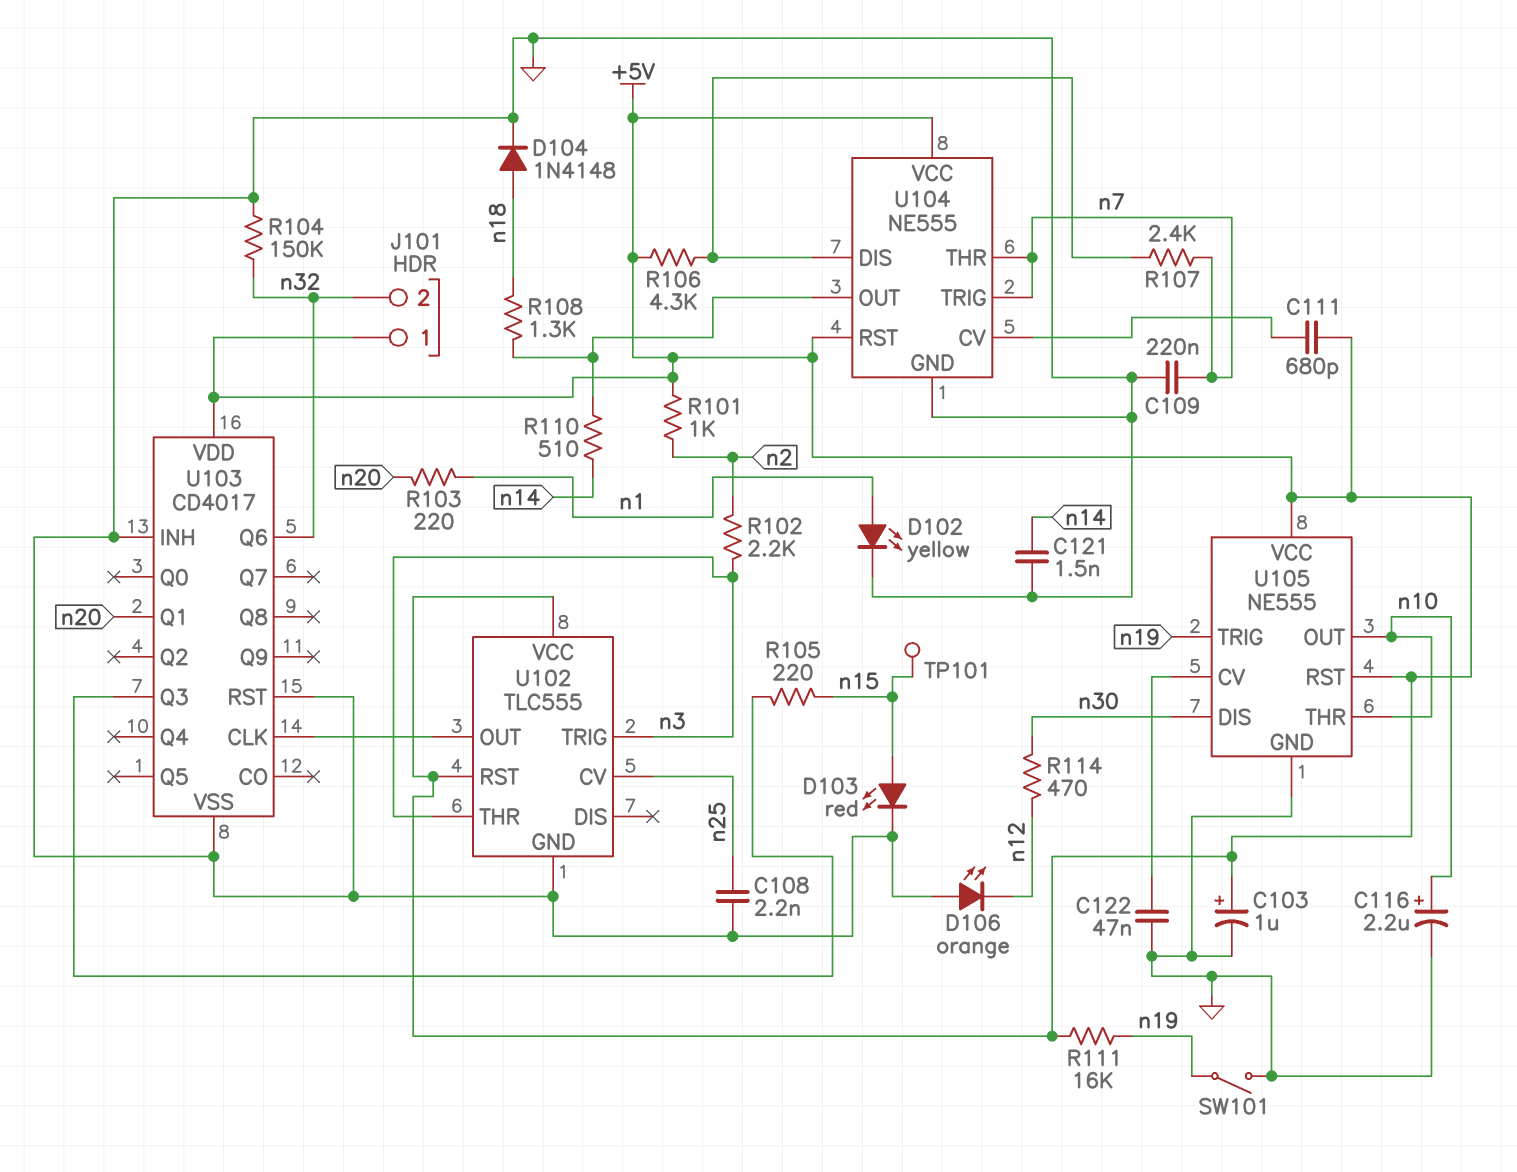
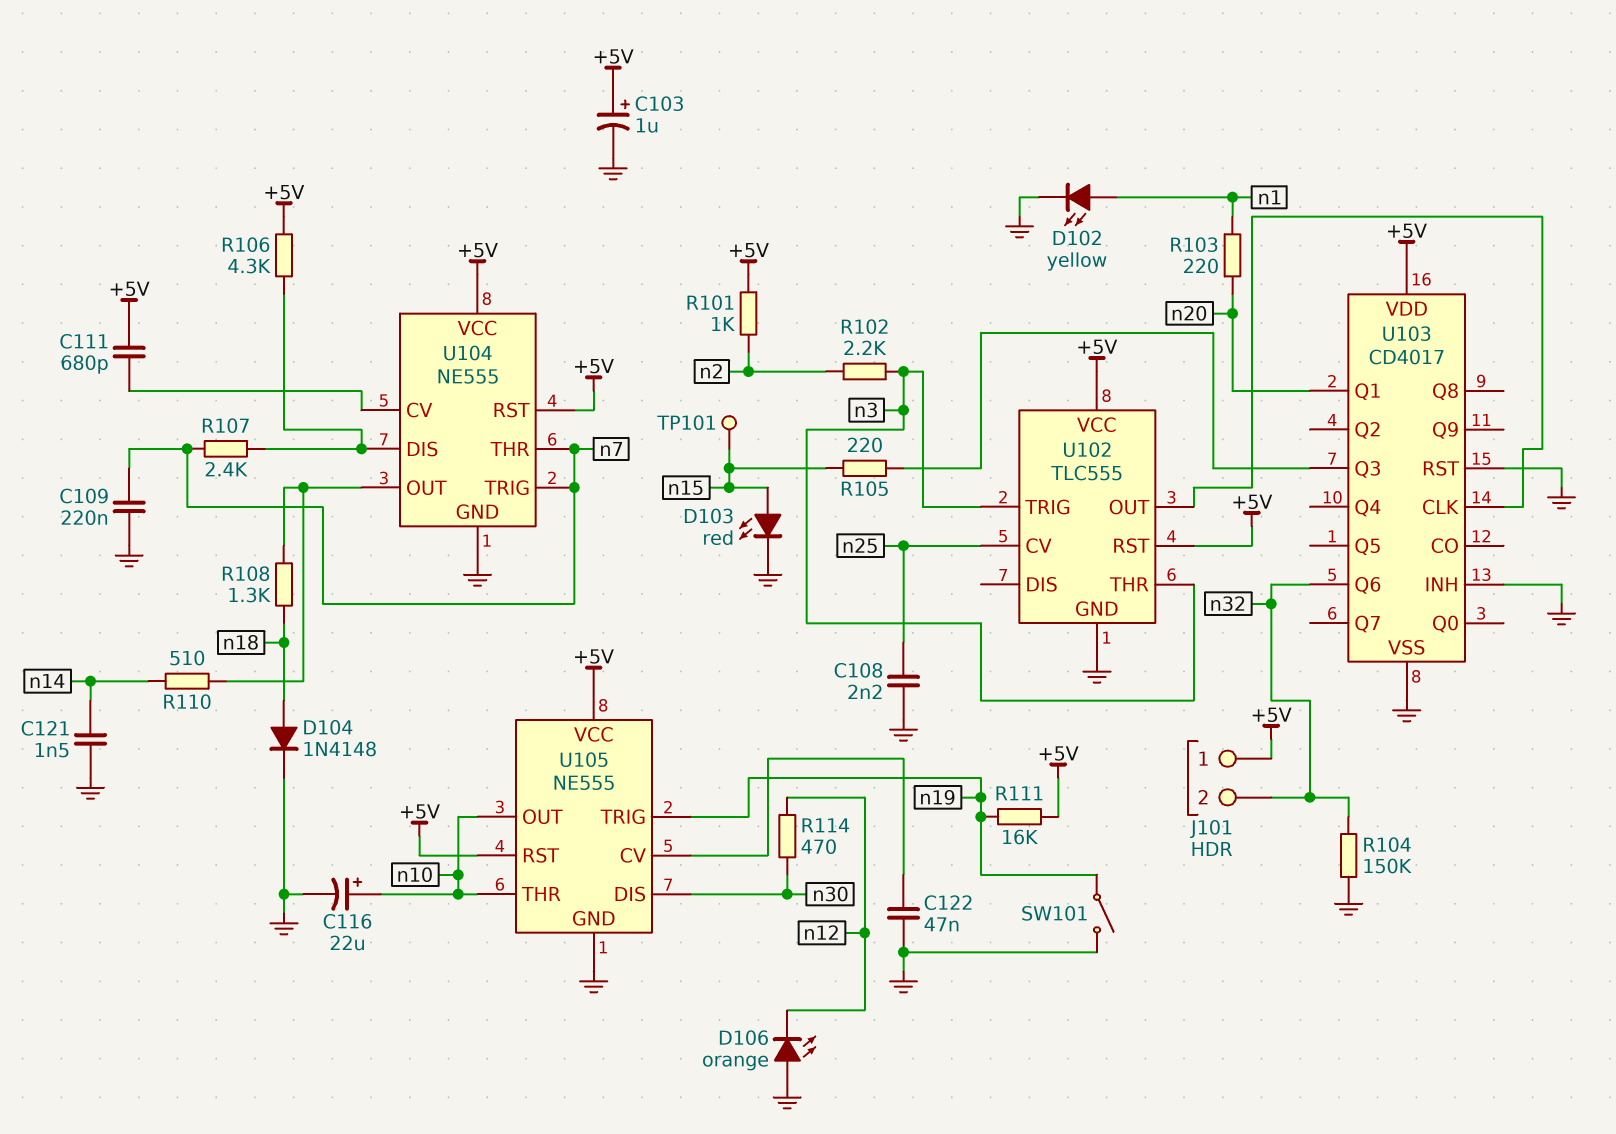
C116: 2.2uF (plus n10, minus GND) -> 22uF (plus n10, minus GND)

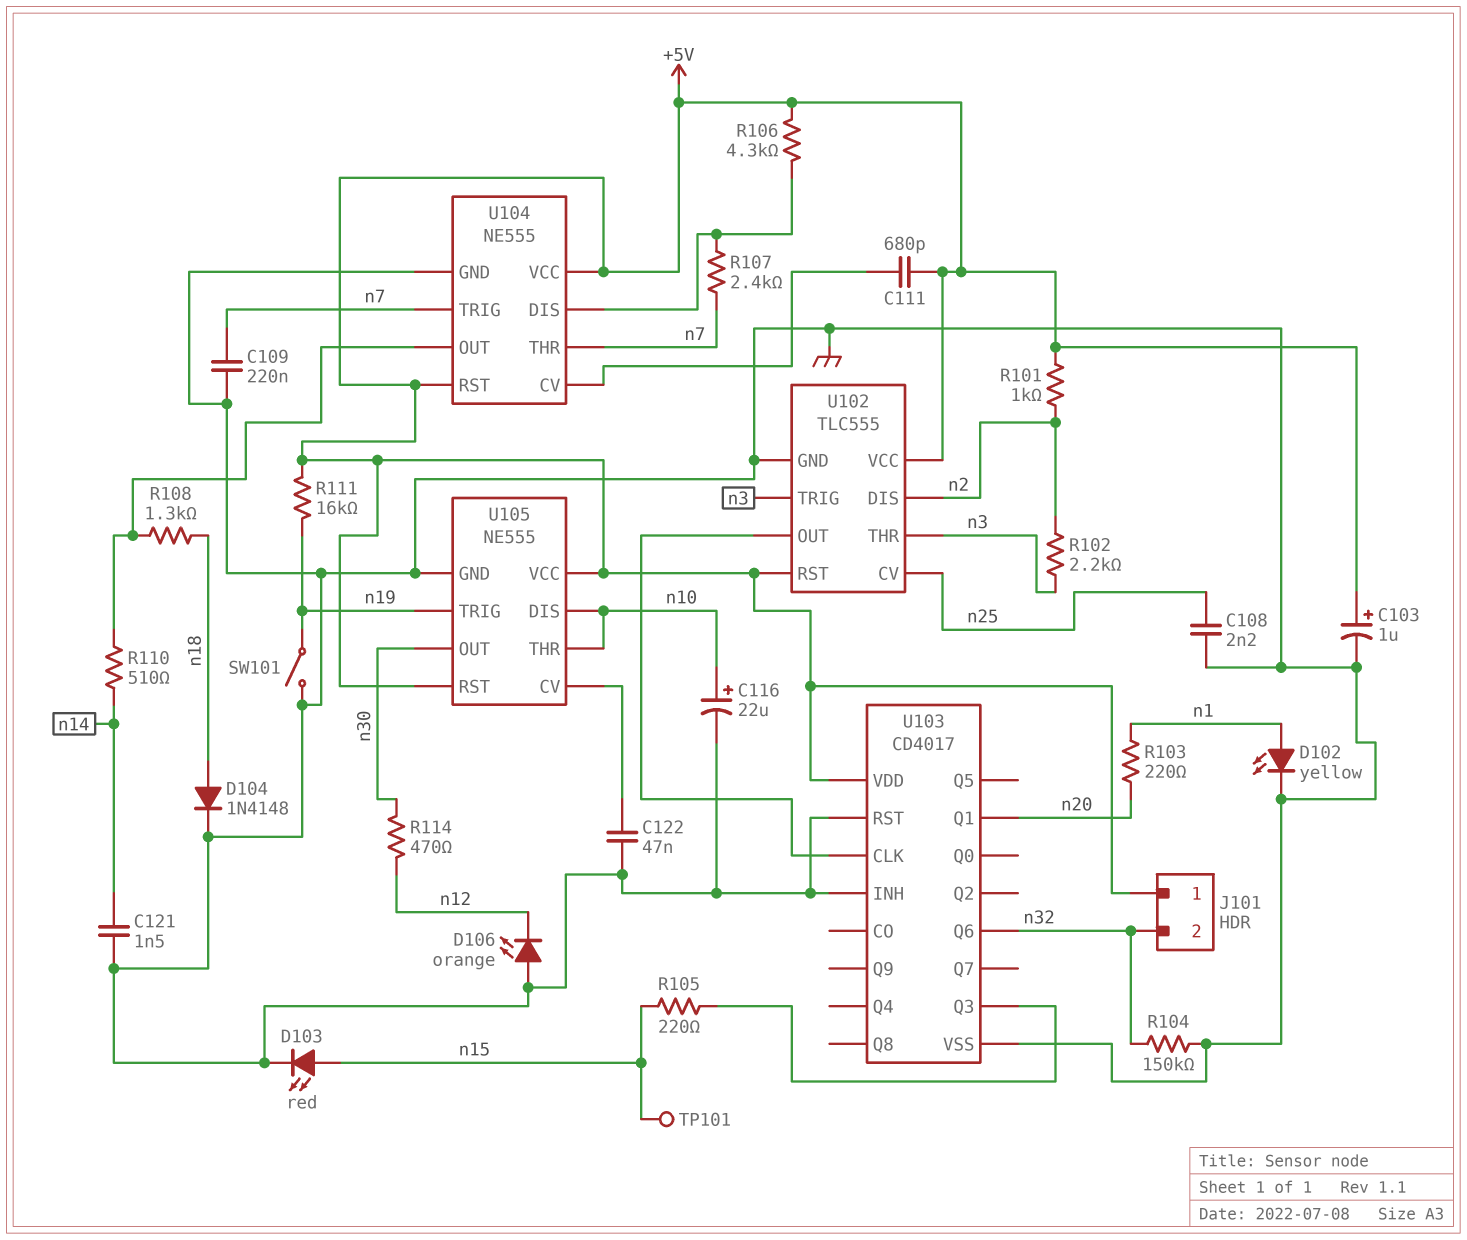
U102 pin DIS: none -> n2
U105 pin DIS: n30 -> n10
U105 pin OUT: n10 -> n30

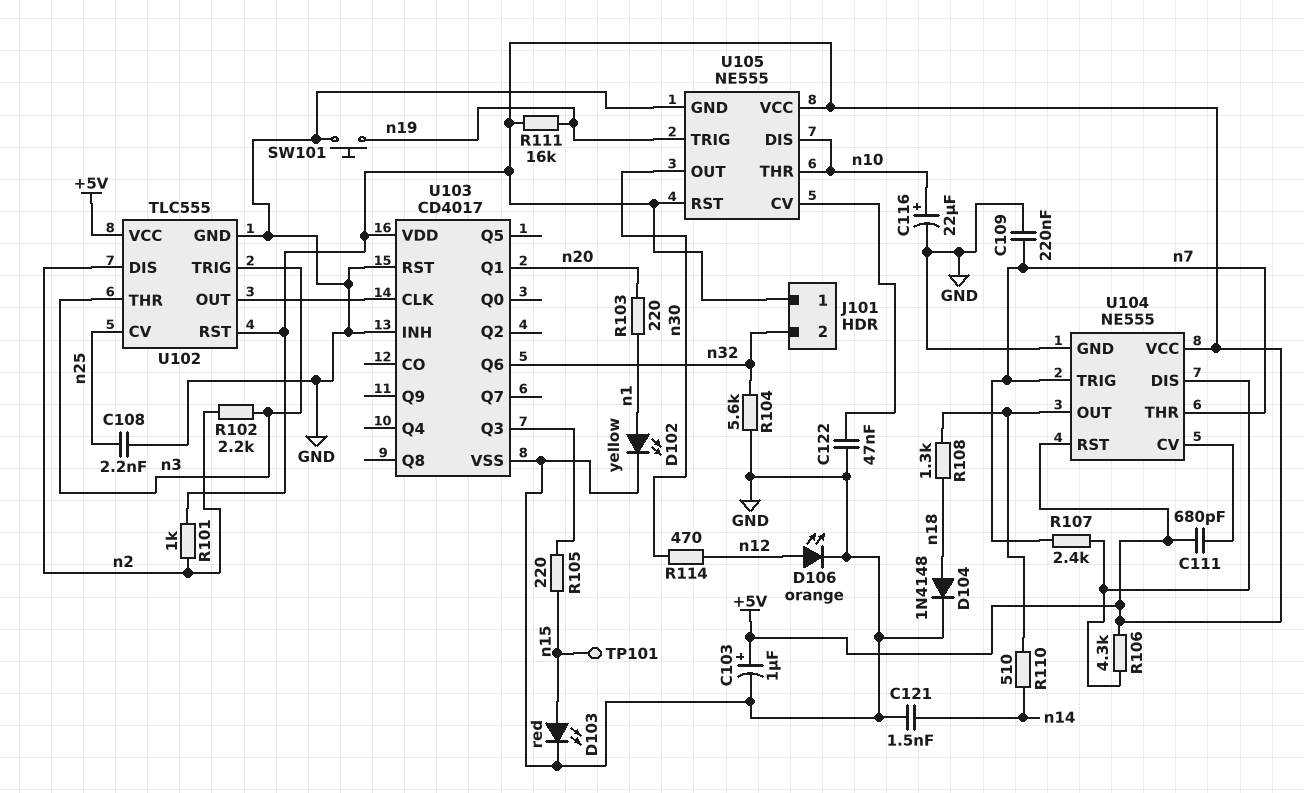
D106: LED orange (A GND, K n12) -> LED orange (A n12, K GND)
R104: 150k (GND, n32) -> 5.6k (GND, n32)
SW101: switch (GND, n19) -> button (GND, n19)

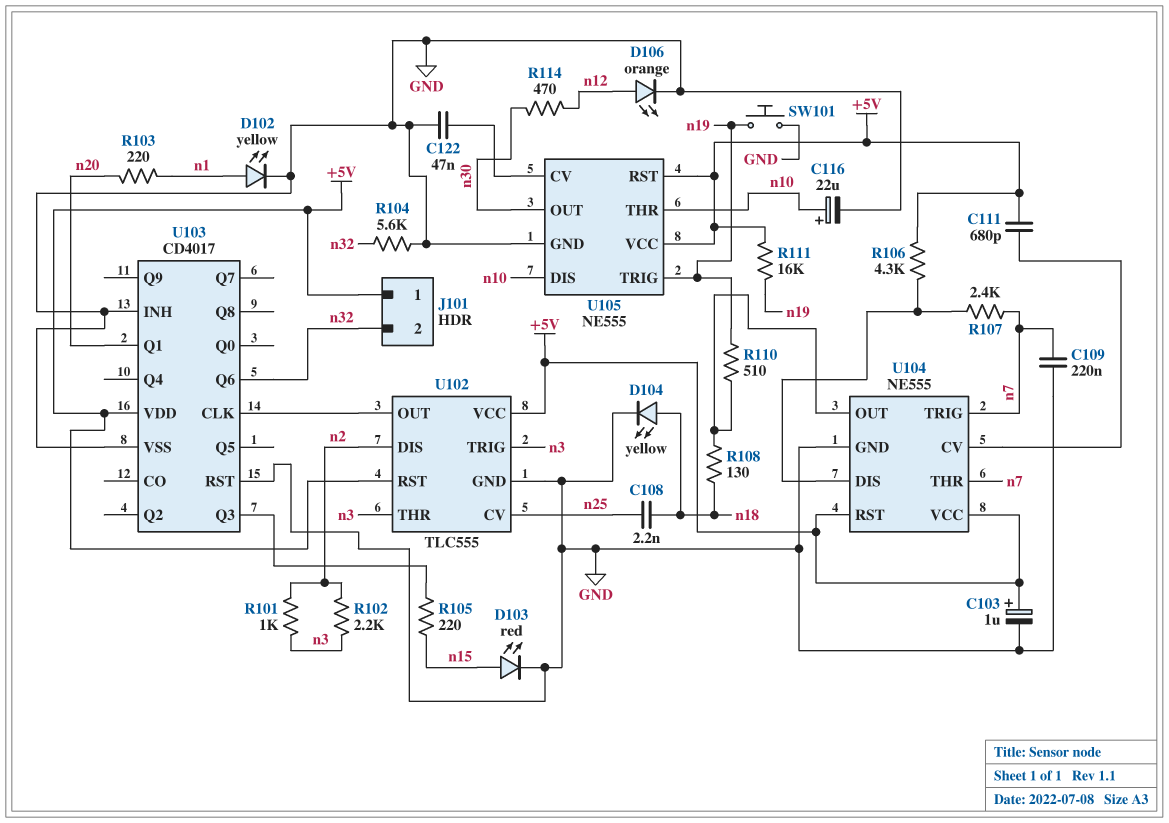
C108: 2.2nF (GND, n25) -> 2.2nF (n18, n25)
C121: 1.5nF (GND, n14) -> none
D104: diode 1N4148 (A n18, K GND) -> LED yellow (A n18, K GND)
R101: 1k (+5V, n2) -> 1k (n2, n3)
R108: 1.3k (U104/OUT, n18) -> 130 (U104/OUT, n18)
R110: 510 (U104/OUT, n14) -> 510 (U104/OUT, n19)
TP101: test point (n15) -> none

